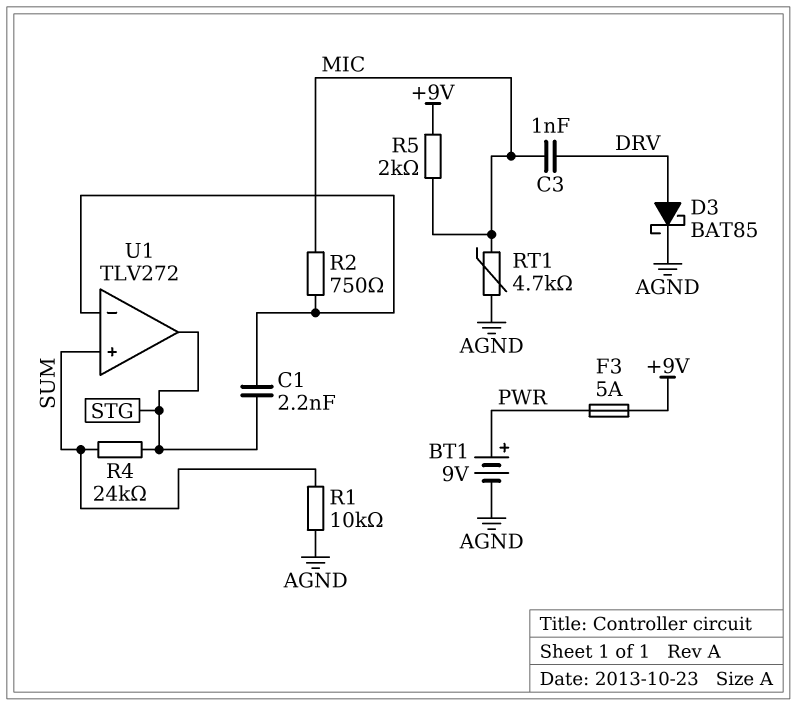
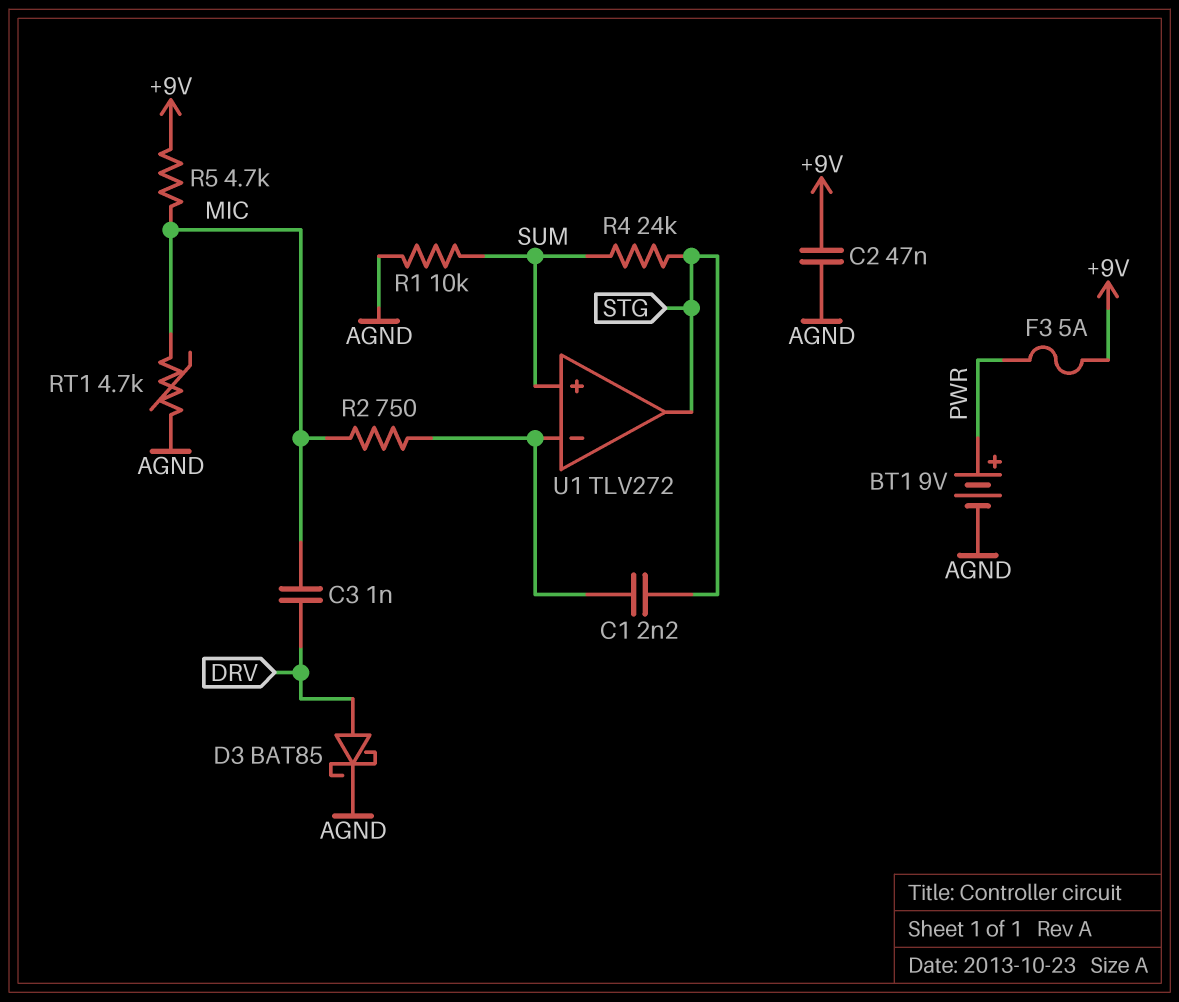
C2: none -> 47nF (+9V, AGND)
R5: 2k (+9V, MIC) -> 4.7k (+9V, MIC)

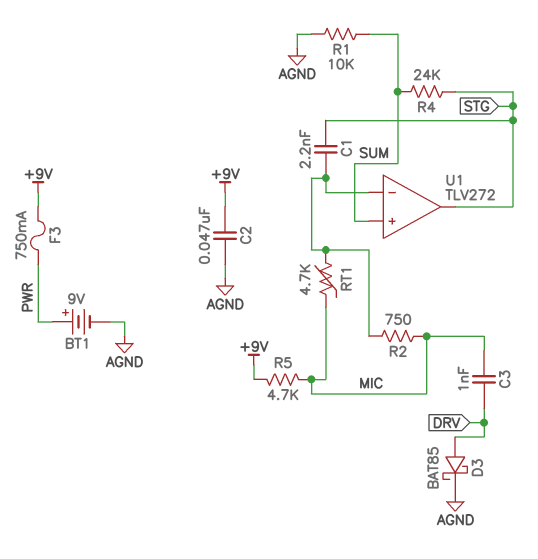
F3: 5A (+9V, PWR) -> 750mA (+9V, PWR)
RT1: 4.7k (AGND, MIC) -> 4.7k (MIC, U1/in-)

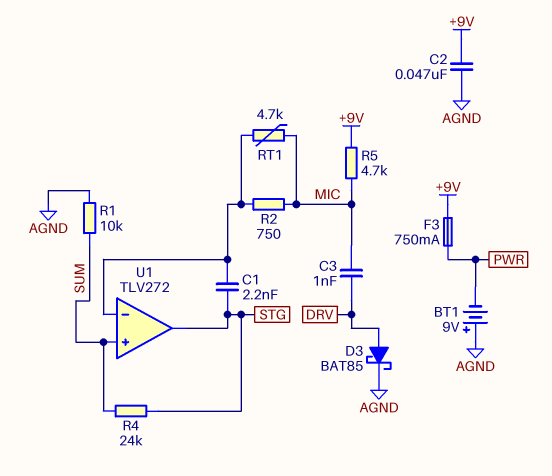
BT1: 9V (plus PWR, minus AGND) -> 9V (plus AGND, minus PWR)

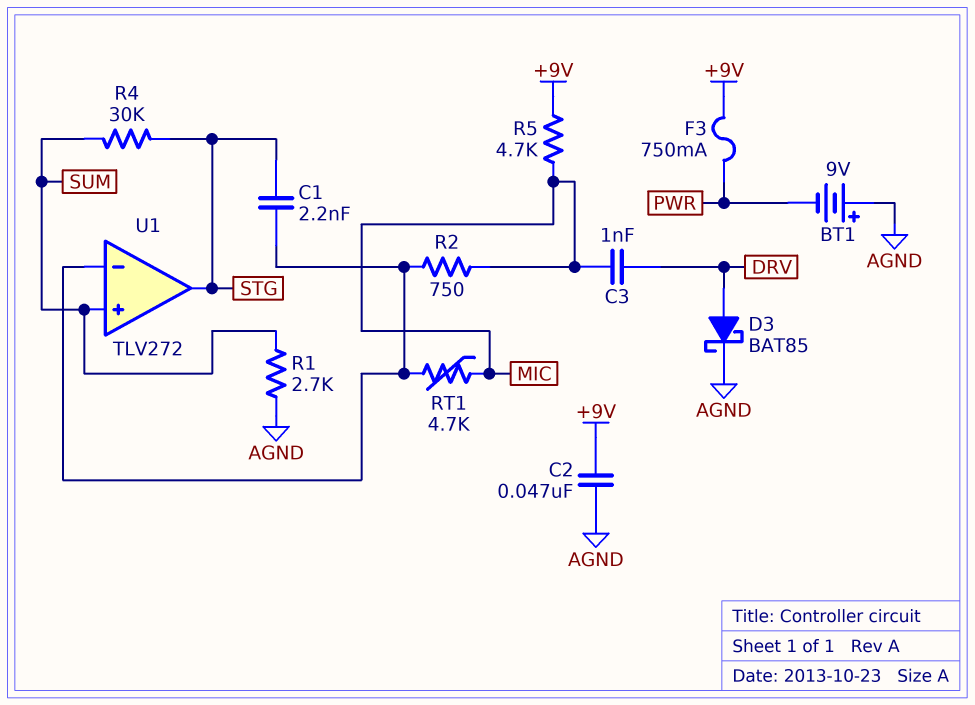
R1: 10k (AGND, SUM) -> 2.7k (AGND, SUM)
R4: 24k (STG, SUM) -> 30k (STG, SUM)

